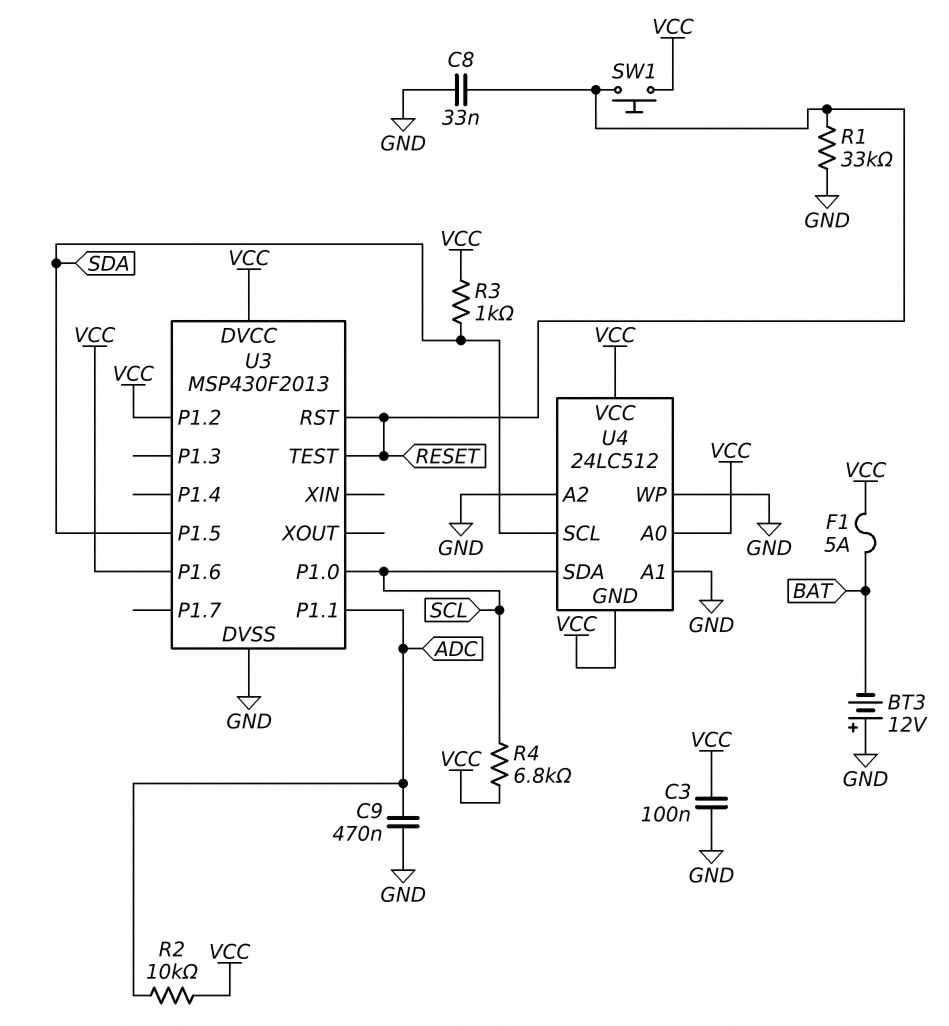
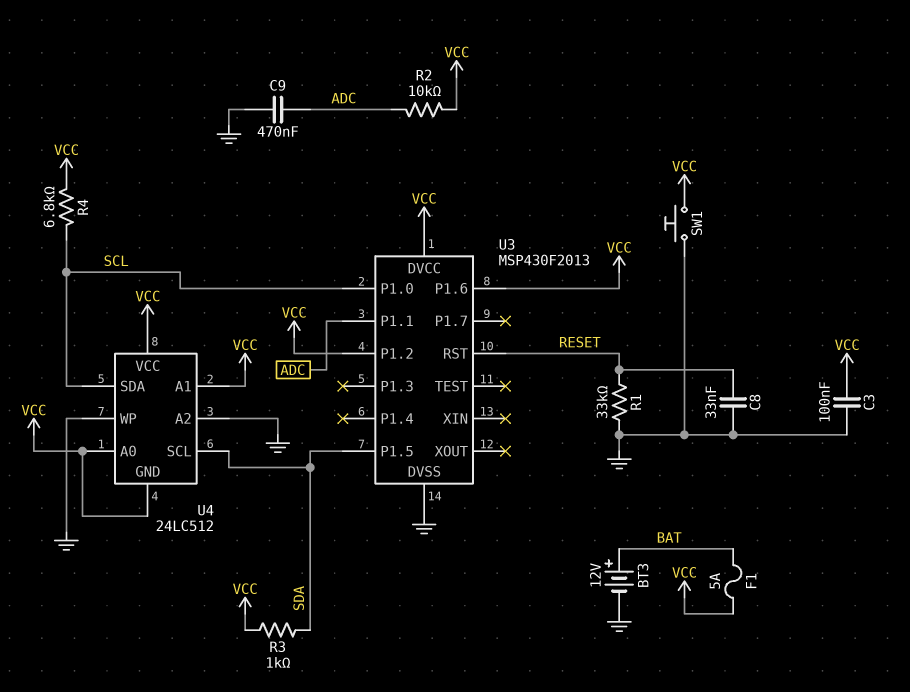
BT3: 12V (plus GND, minus BAT) -> 12V (plus BAT, minus GND)
SW1: button (RESET, VCC) -> button (GND, VCC)
U3 pin TEST: RESET -> none
U4 pin A1: GND -> VCC

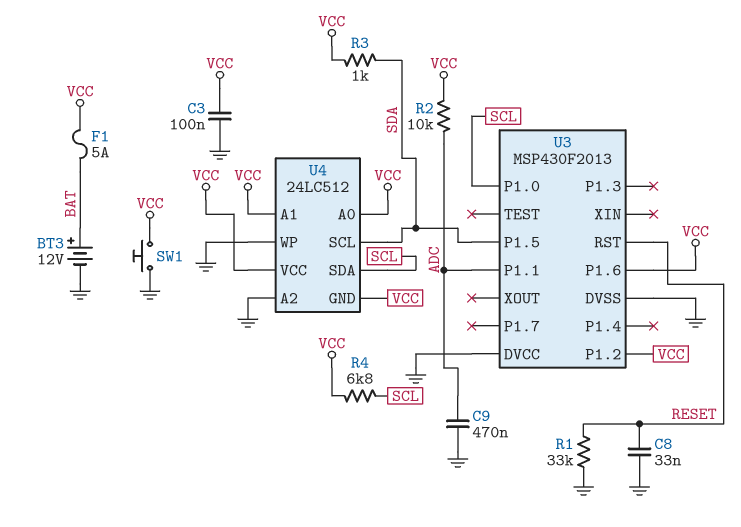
U3 pin DVCC: VCC -> GND

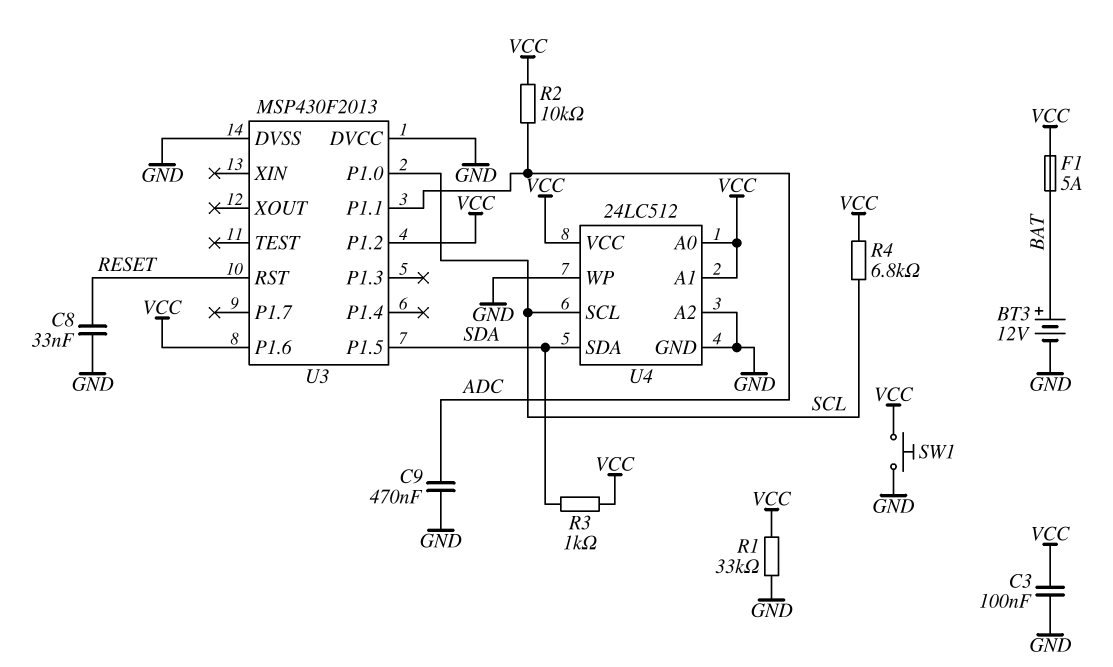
R1: 33k (GND, RESET) -> 33k (GND, VCC)
U4 pin GND: VCC -> GND
U4 pin SCL: SDA -> SCL
U4 pin SDA: SCL -> SDA

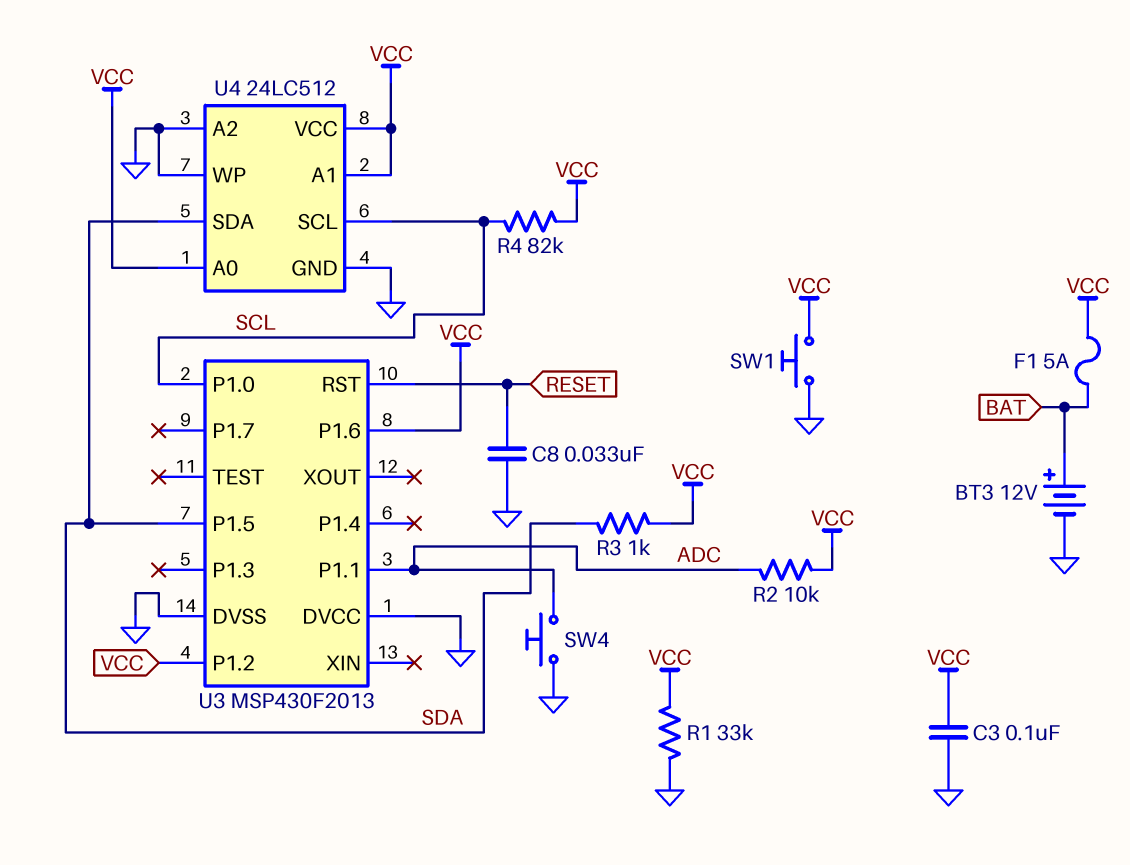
C9: 470nF (ADC, GND) -> none
R4: 6.8k (SCL, VCC) -> 82k (SCL, VCC)
SW4: none -> button (ADC, GND)

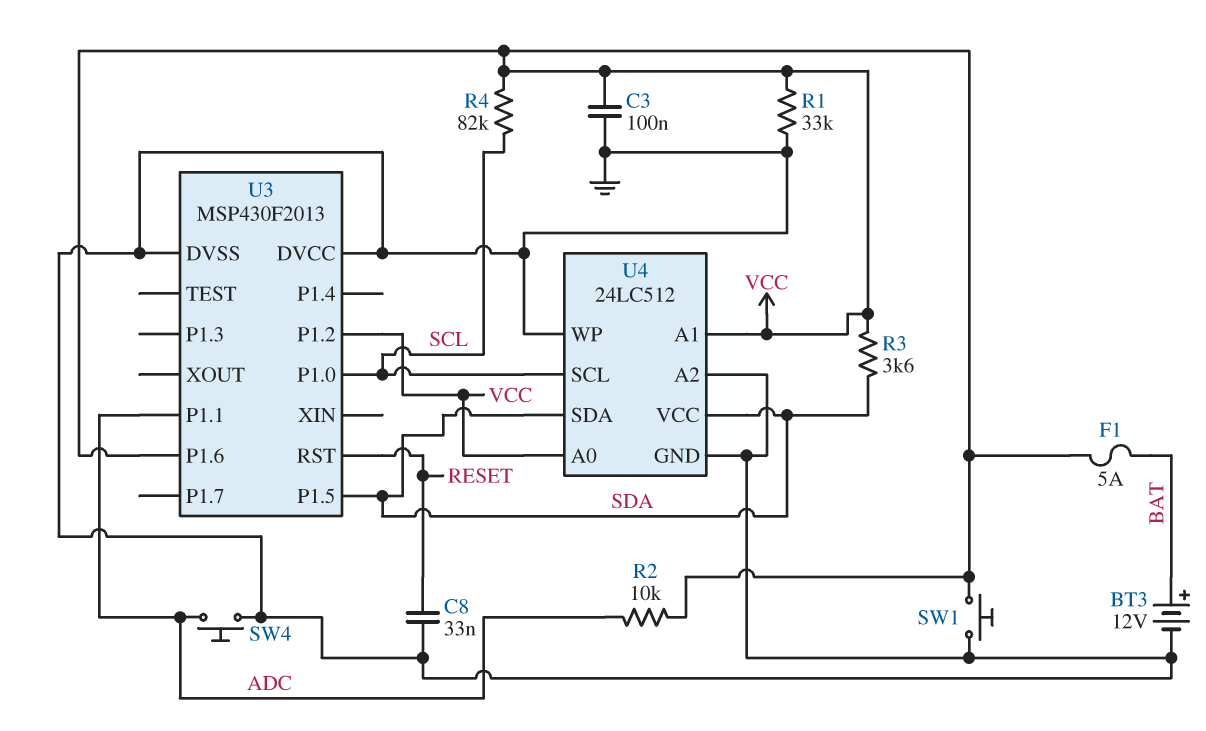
R3: 1k (SDA, VCC) -> 3.6k (SDA, VCC)
U4 pin VCC: VCC -> SDA

